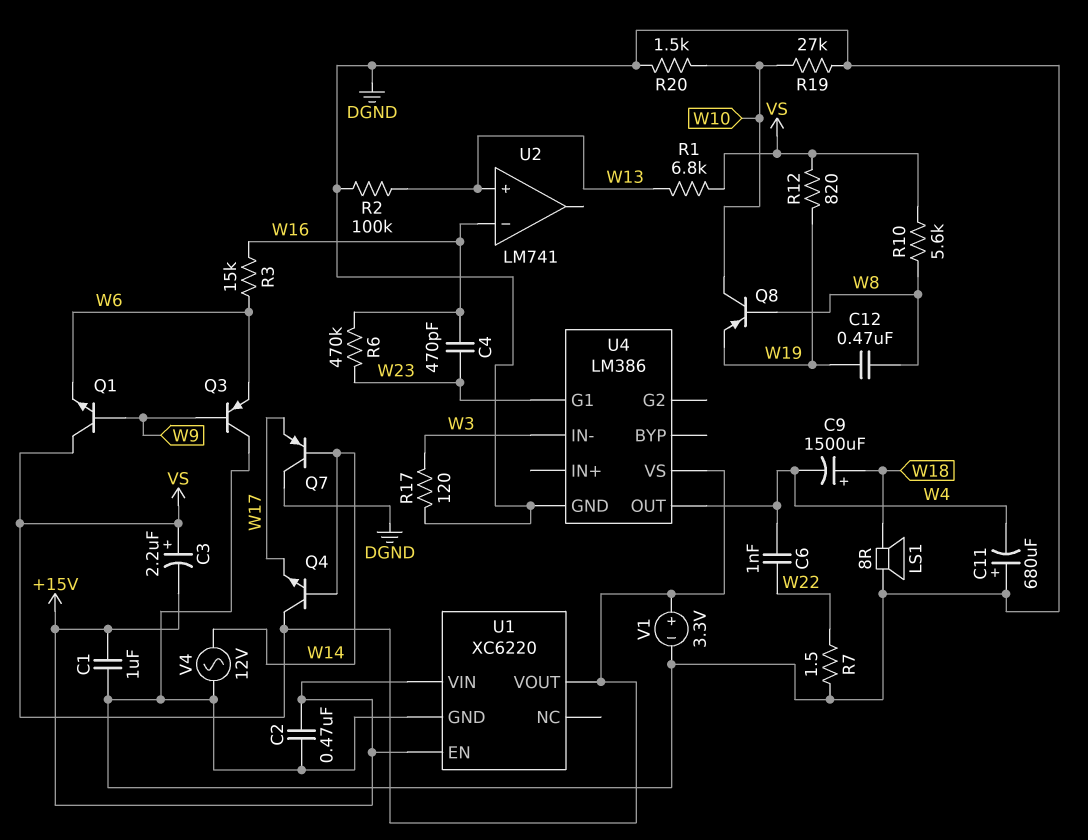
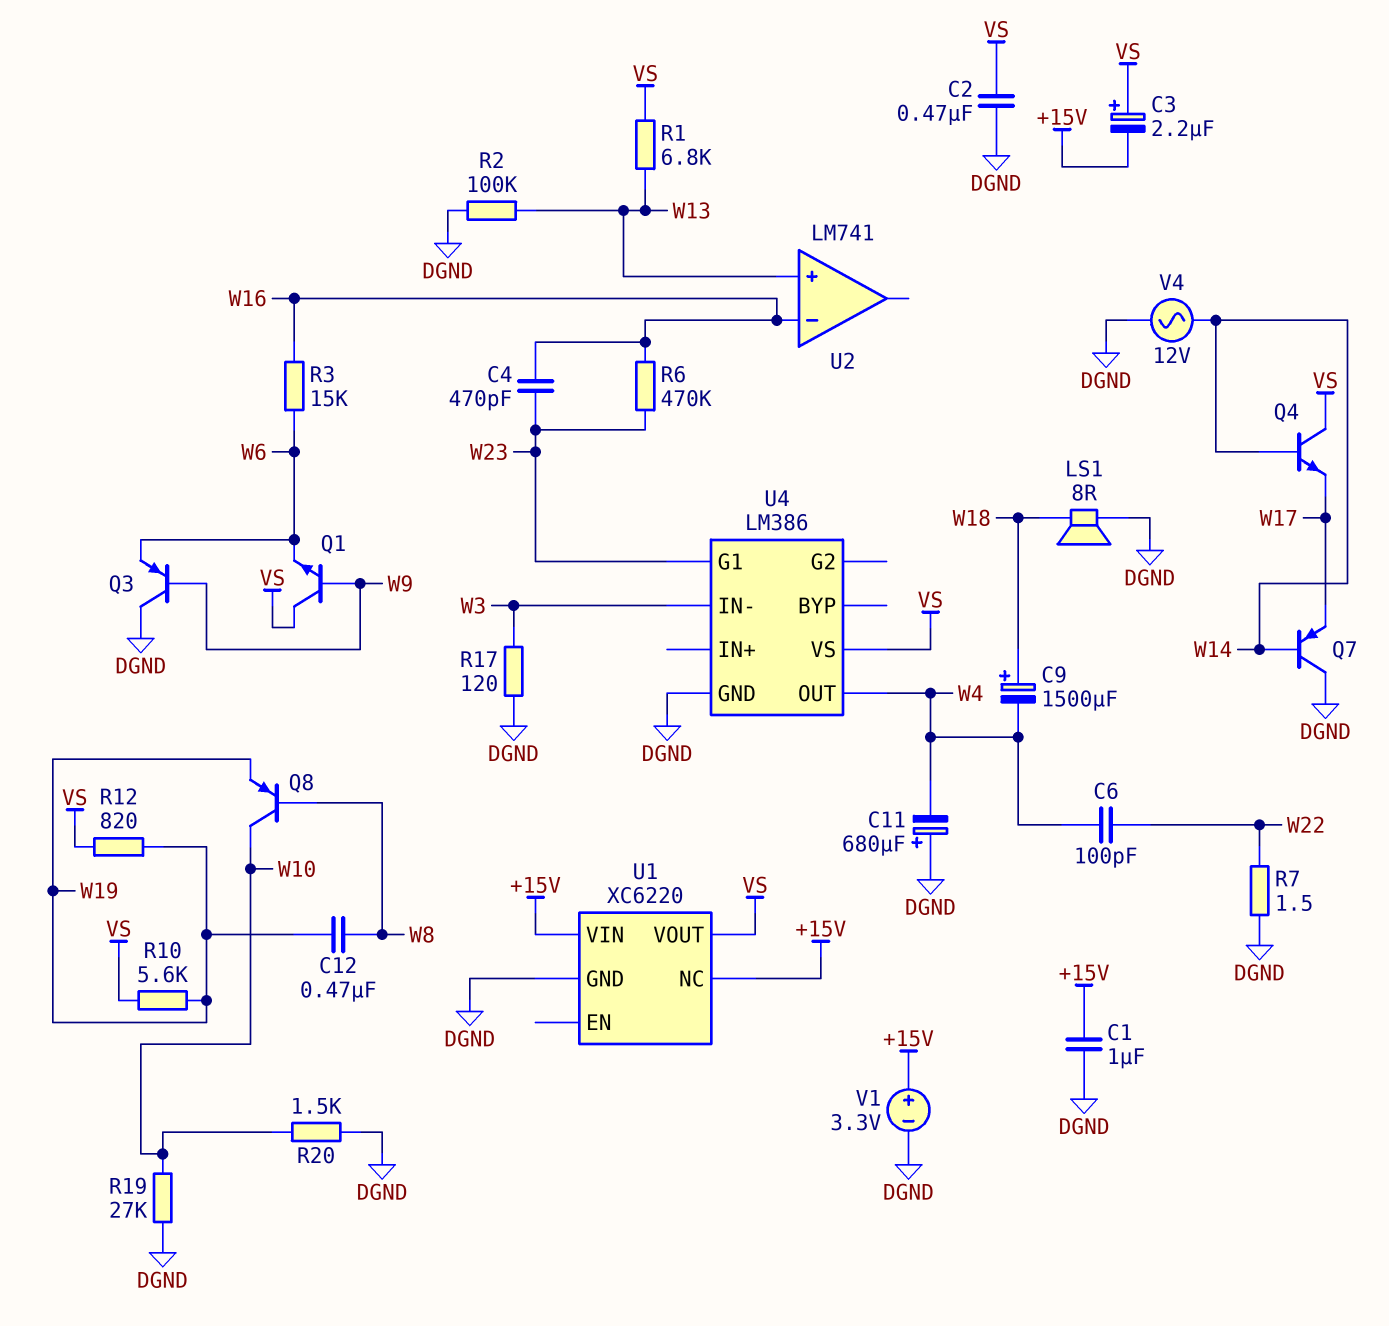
C2: 470nF (+15V, DGND) -> 470nF (DGND, VS)
C6: 1nF (W4, W22) -> 100pF (W4, W22)
R10: 5.6k (VS, W8) -> 5.6k (VS, W19)
U1 pin EN: +15V -> none
U1 pin NC: none -> +15V
V1: 3.3V (plus VS, minus DGND) -> 3.3V (plus +15V, minus DGND)

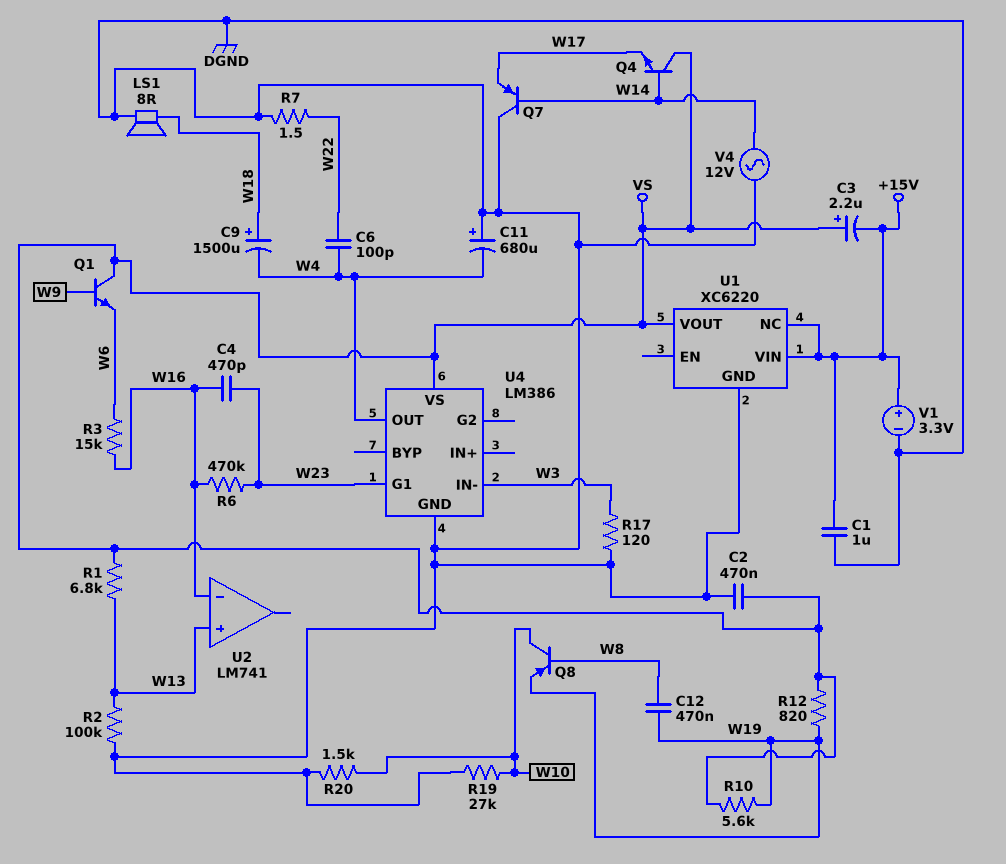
Q3: PNP (B W9, C DGND, E W6) -> none

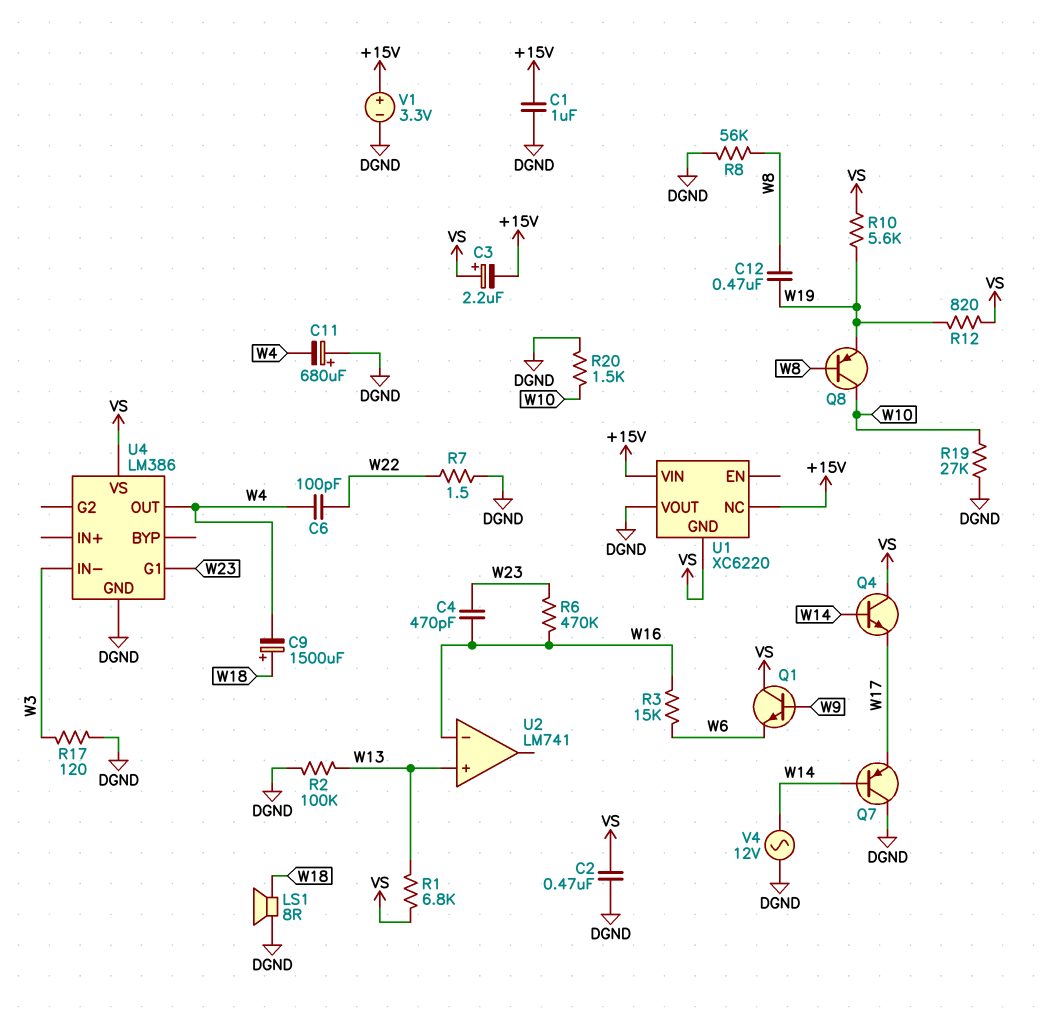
R8: none -> 56k (DGND, W8)
U1 pin GND: DGND -> VS
U1 pin VOUT: VS -> DGND

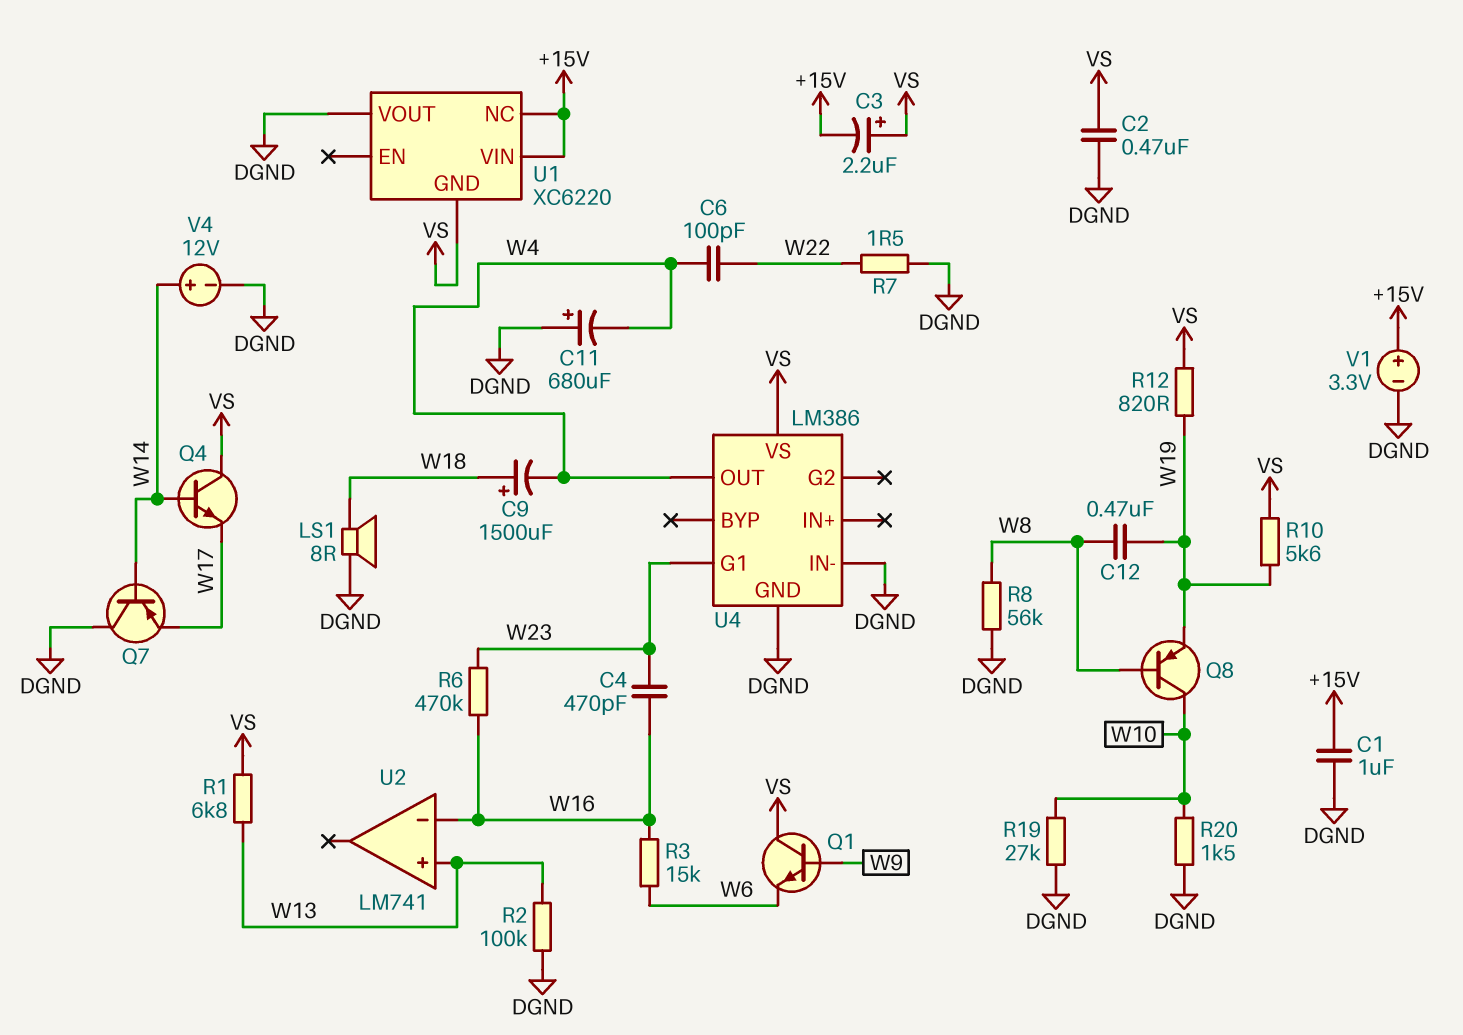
R17: 120 (DGND, W3) -> none
U4 pin IN-: W3 -> DGND
V4: AC 12V (DGND, W14) -> 12V (plus W14, minus DGND)

